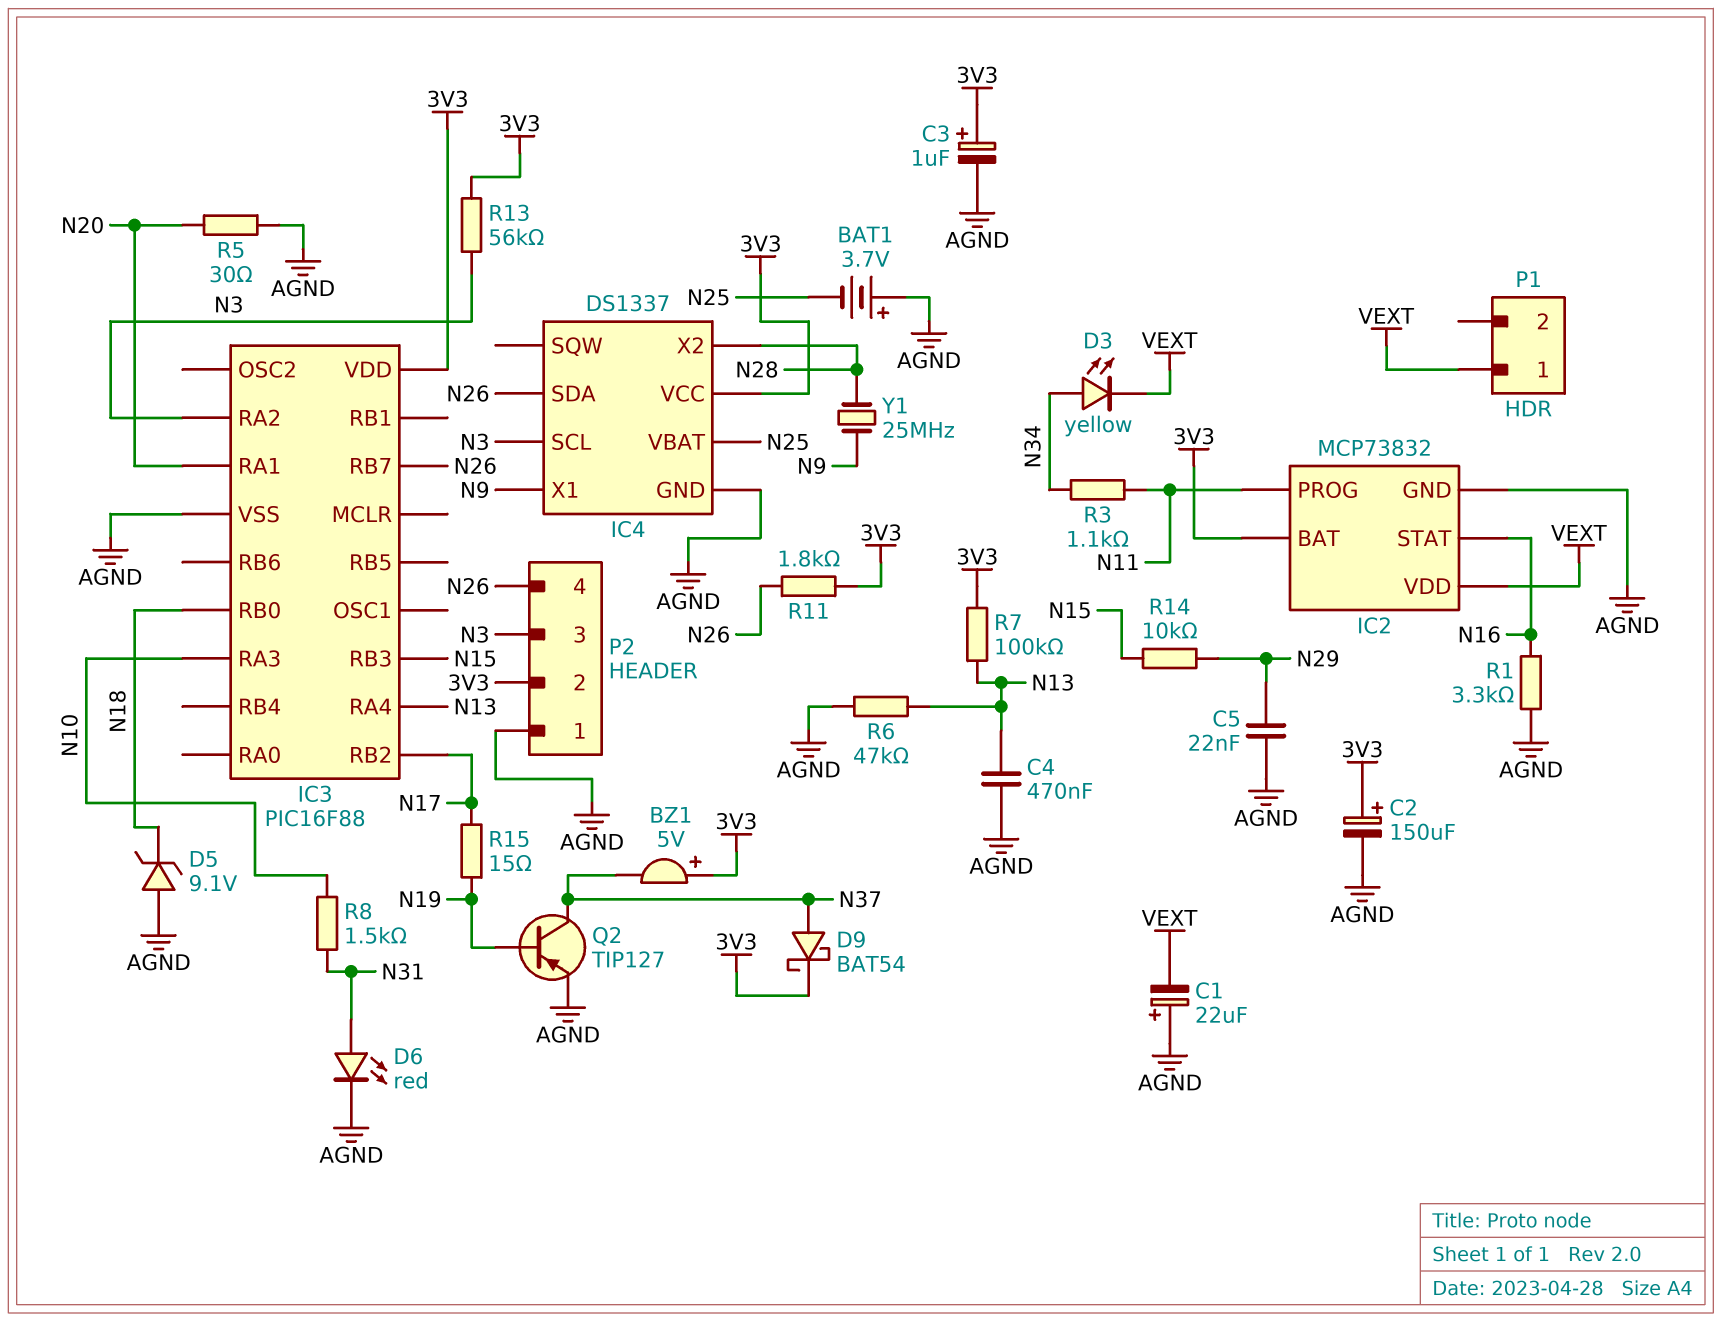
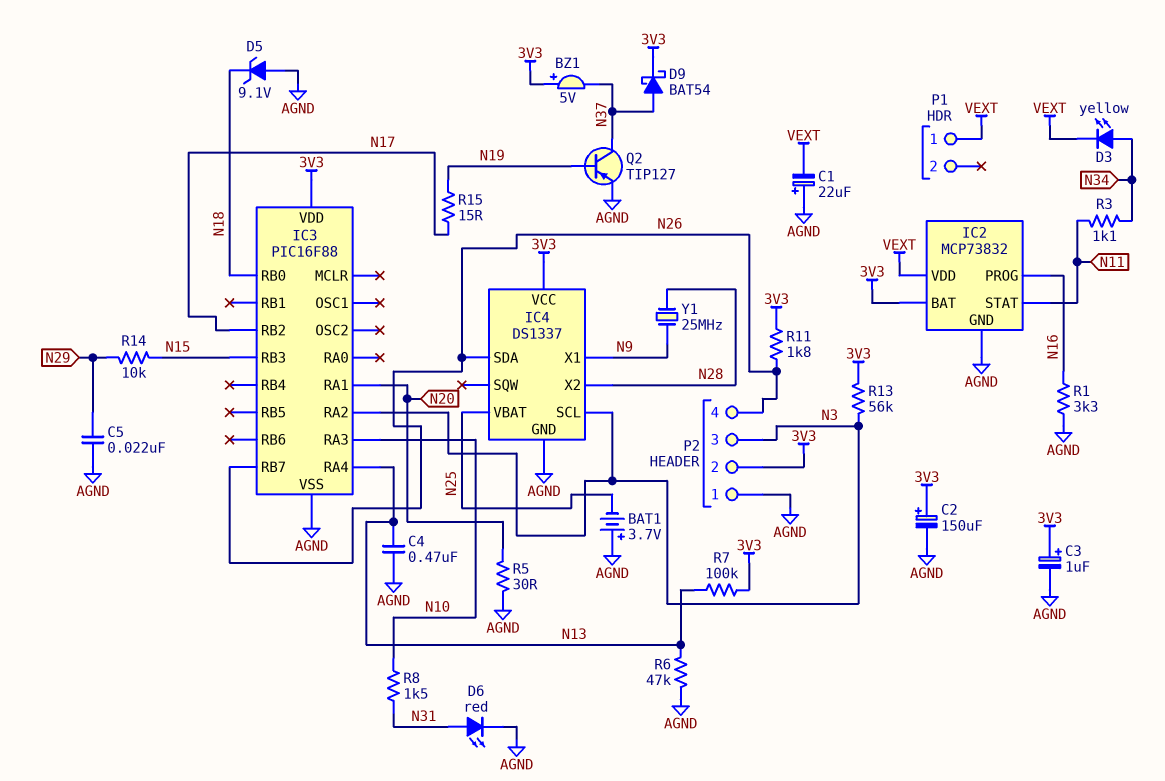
IC2 pin PROG: N11 -> N16
IC2 pin STAT: N16 -> N11

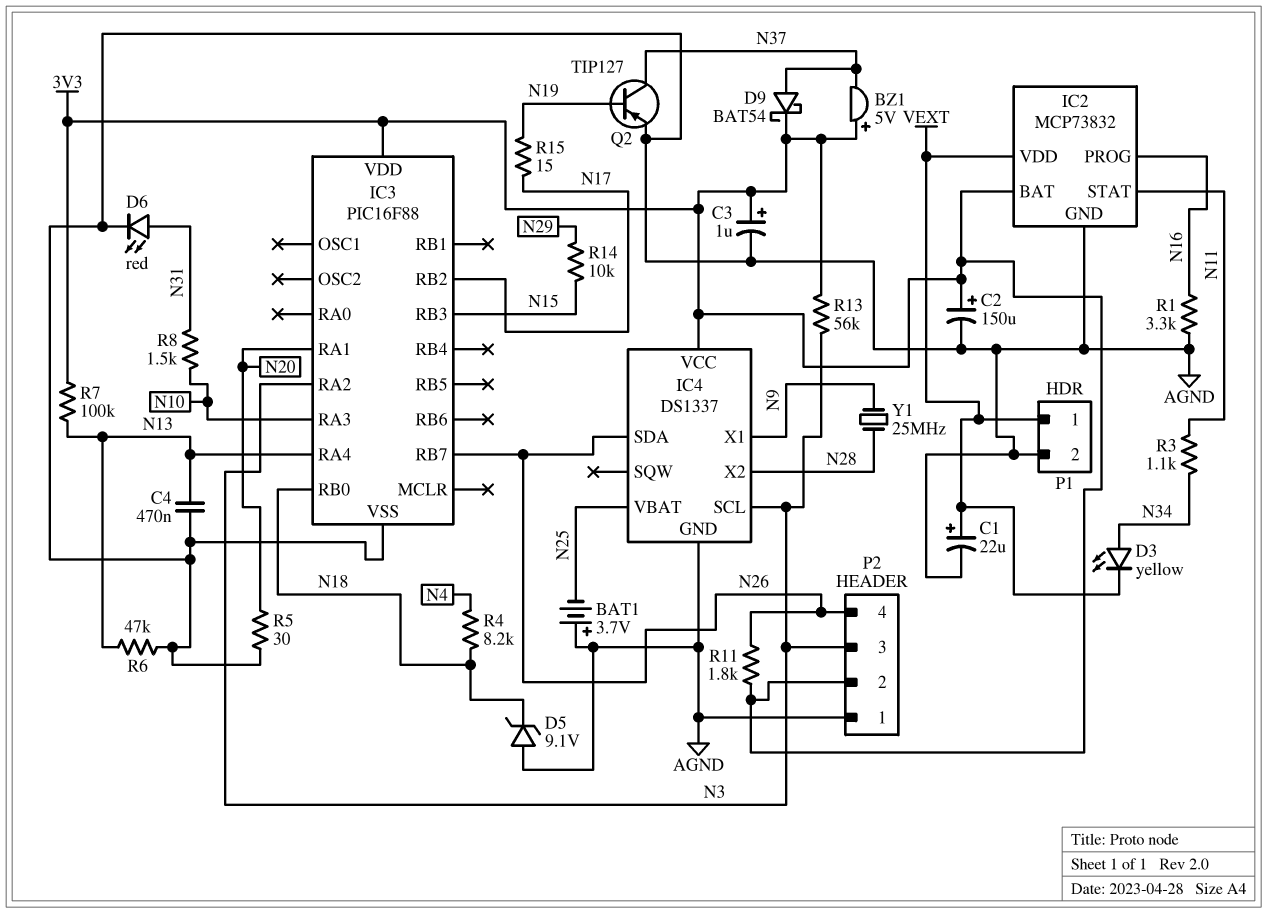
C1: 22uF (plus AGND, minus VEXT) -> 22uF (plus VEXT, minus AGND)
C5: 22nF (AGND, N29) -> none
P1 pin 2: none -> AGND
R4: none -> 8.2k (N4, N18)

